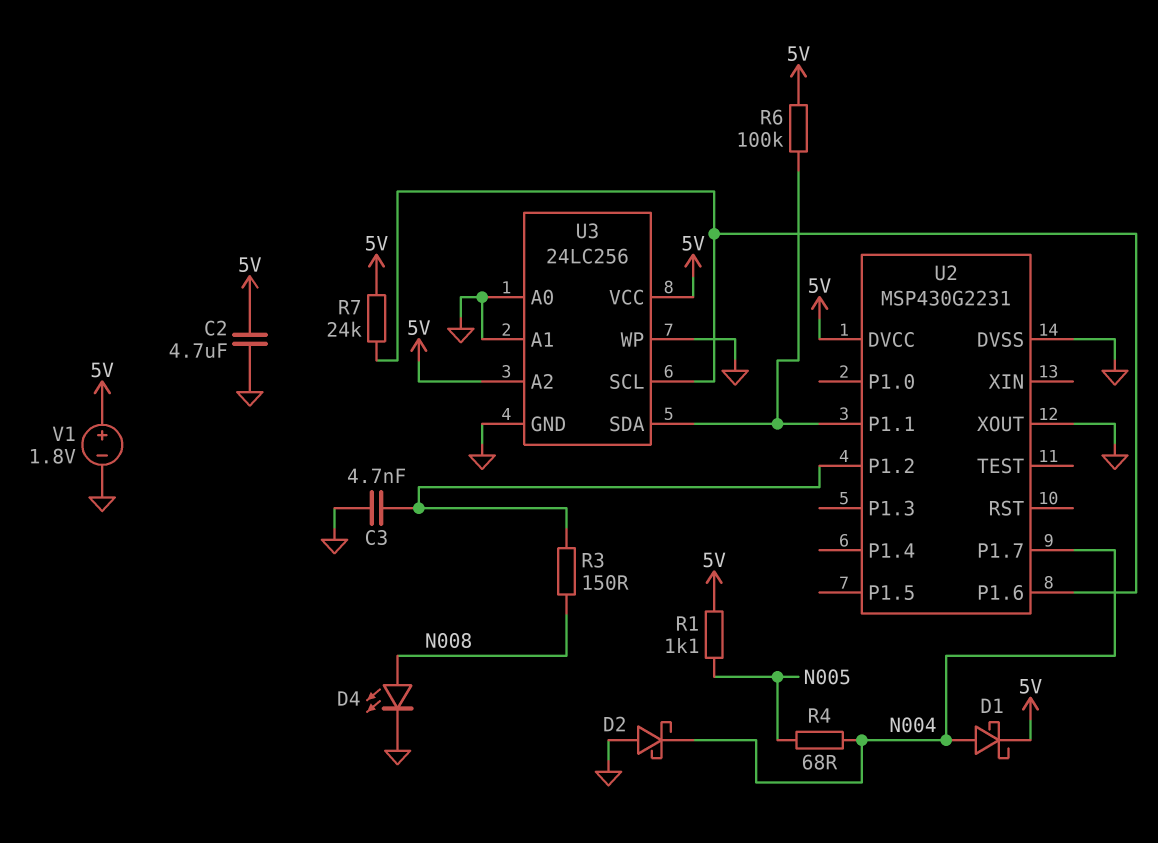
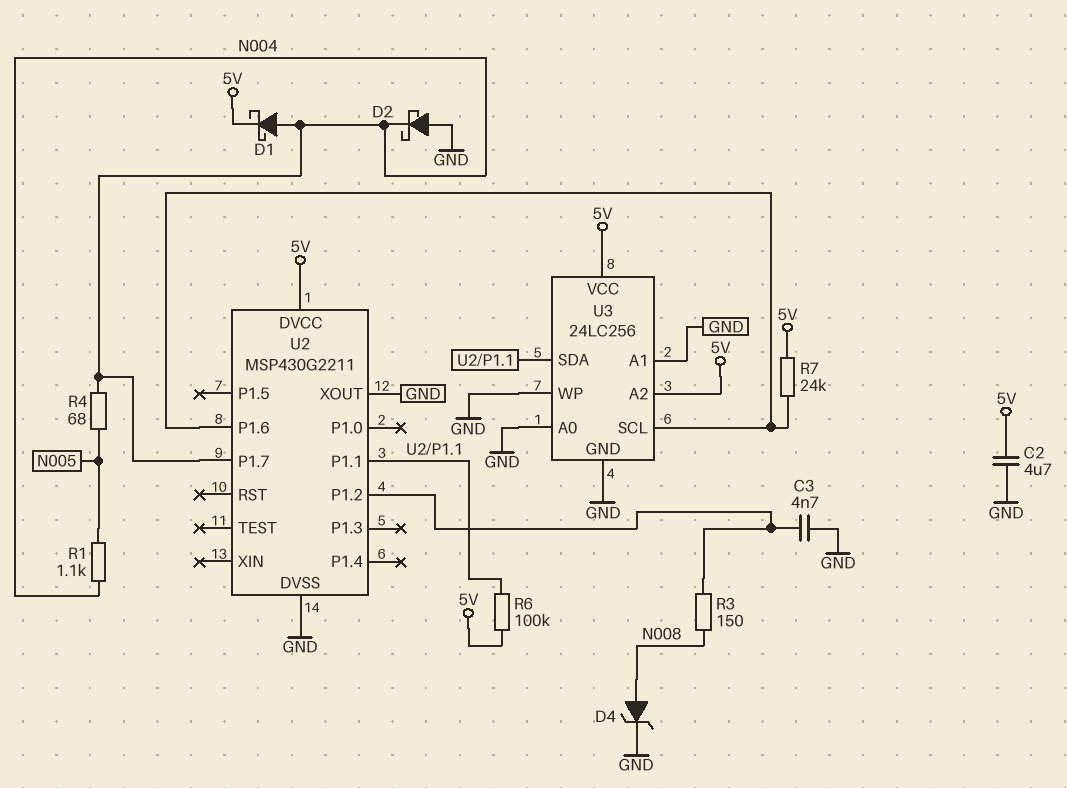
D4: LED (A N008, K GND) -> zener (A N008, K GND)
R1: 1.1k (5V, N005) -> 1.1k (N004, N005)
U2: MSP430G2231 -> MSP430G2211
V1: 1.8V (plus 5V, minus GND) -> none

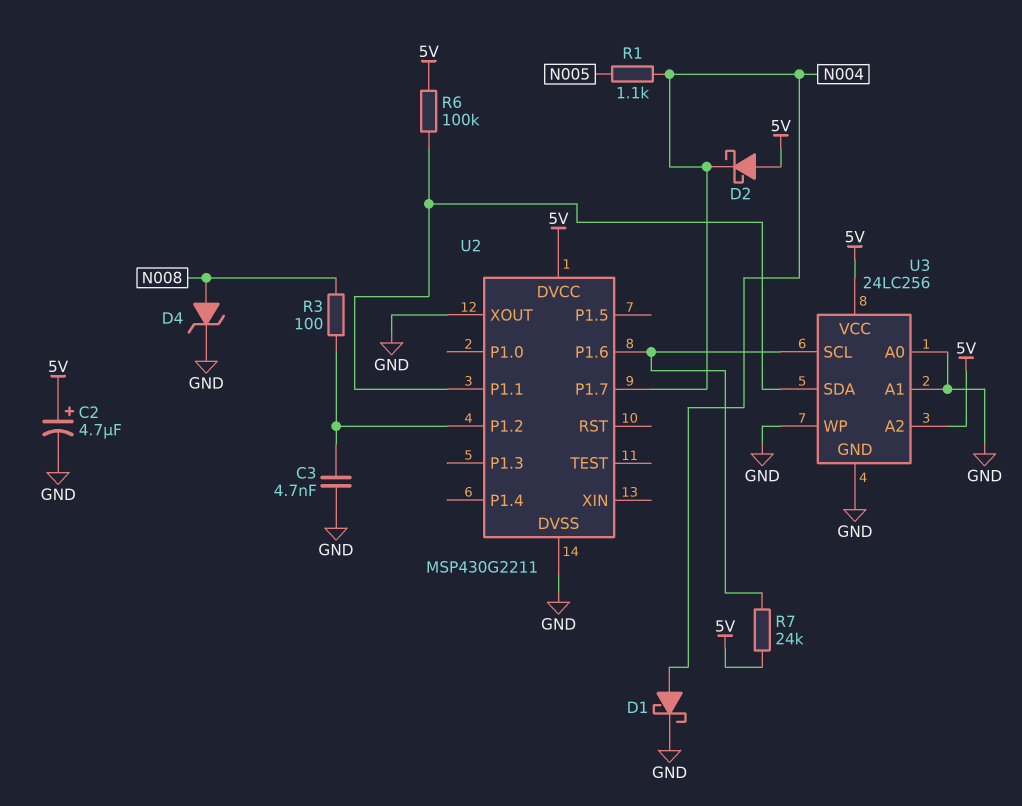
C2: 4.7uF (5V, GND) -> 4.7uF (plus 5V, minus GND)
D1: schottky (A N004, K 5V) -> schottky (A N004, K GND)
D2: schottky (A GND, K N004) -> schottky (A 5V, K N004)
R3: 150 (N008, U2/P1.2) -> 100 (N008, U2/P1.2)
R4: 68 (N004, N005) -> none

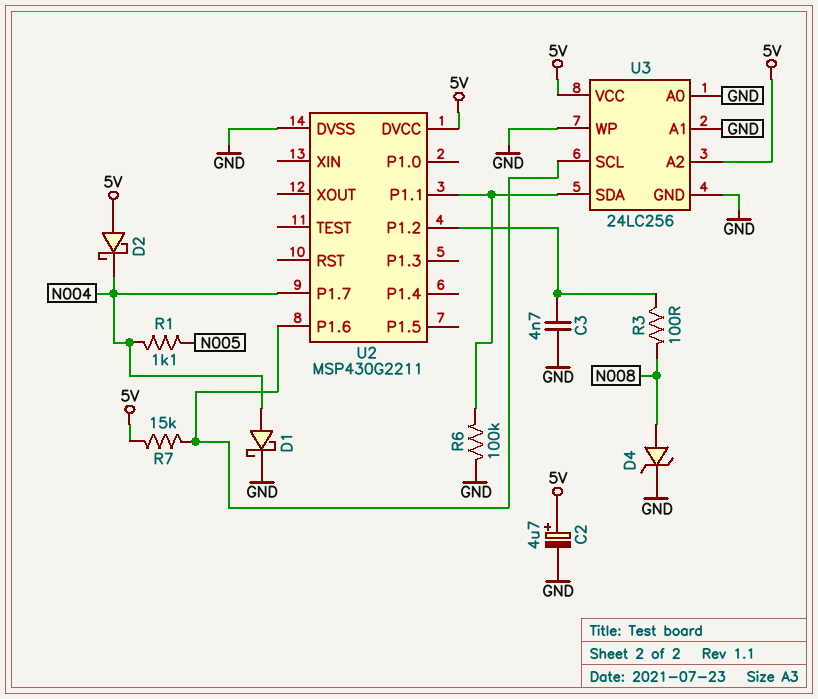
R6: 100k (5V, U2/P1.1) -> 100k (GND, U2/P1.1)
R7: 24k (5V, U2/P1.6) -> 15k (5V, U2/P1.6)
U2 pin XOUT: GND -> none

